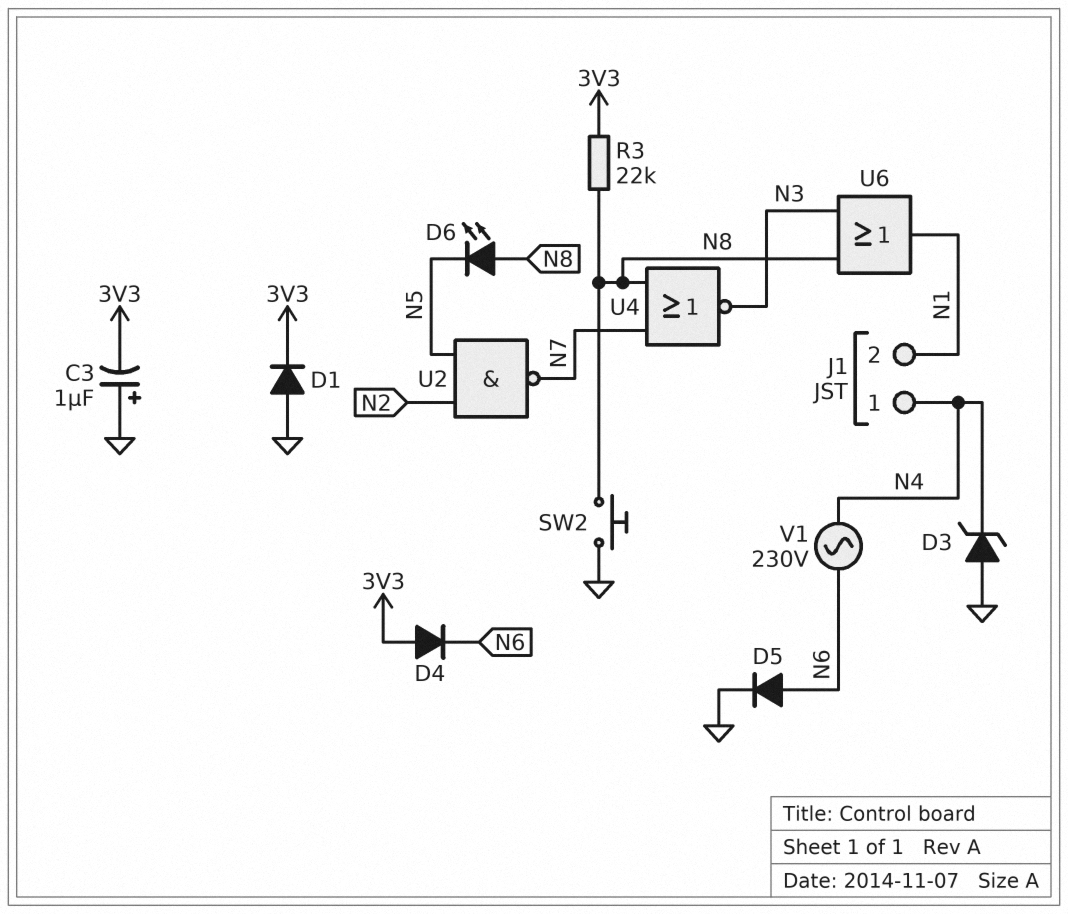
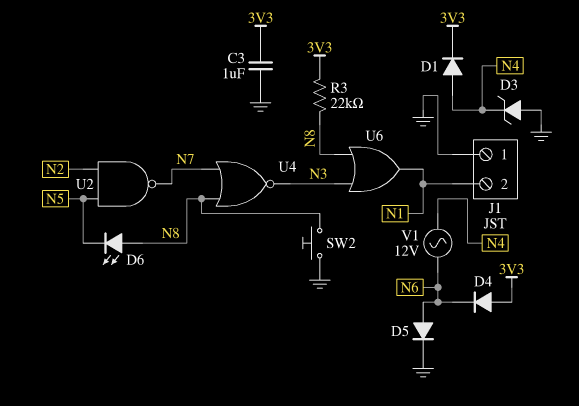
C3: 1uF (plus GND, minus 3V3) -> 1uF (3V3, GND)
D1: diode (A GND, K 3V3) -> diode (A N4, K 3V3)
J1 pin 1: N4 -> GND
V1: AC 230V (N4, N6) -> AC 12V (N4, N6)

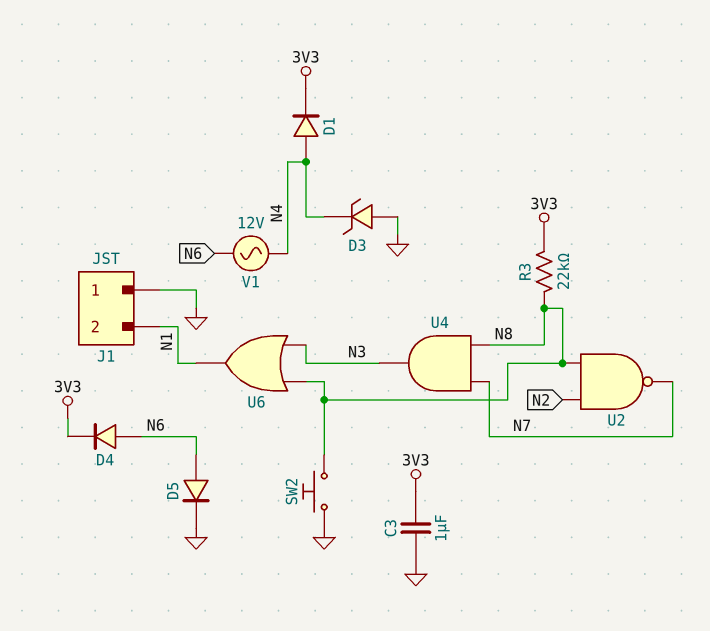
D4: diode (A 3V3, K N6) -> diode (A N6, K 3V3)
D6: LED (A N8, K N5) -> none
U2: NAND (in N2, in N5, out N7) -> NAND (in N2, in N8, out N7)
U4: NOR (in N7, in N8, out N3) -> AND (in N7, in N8, out N3)

